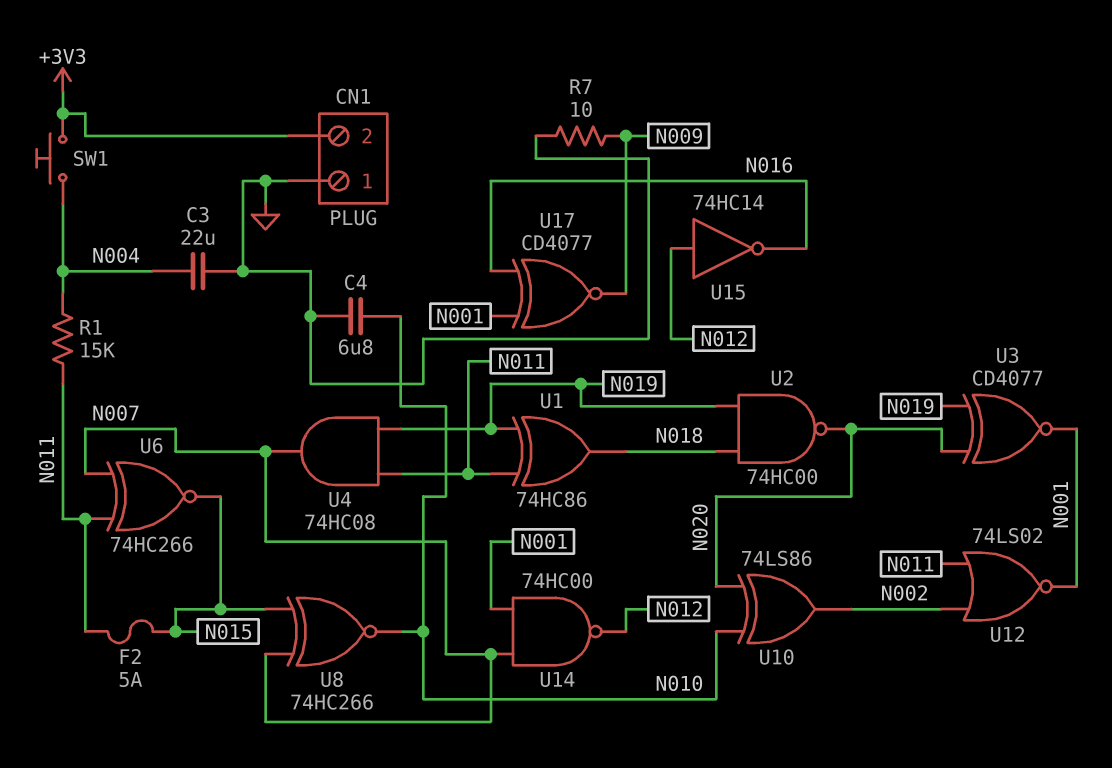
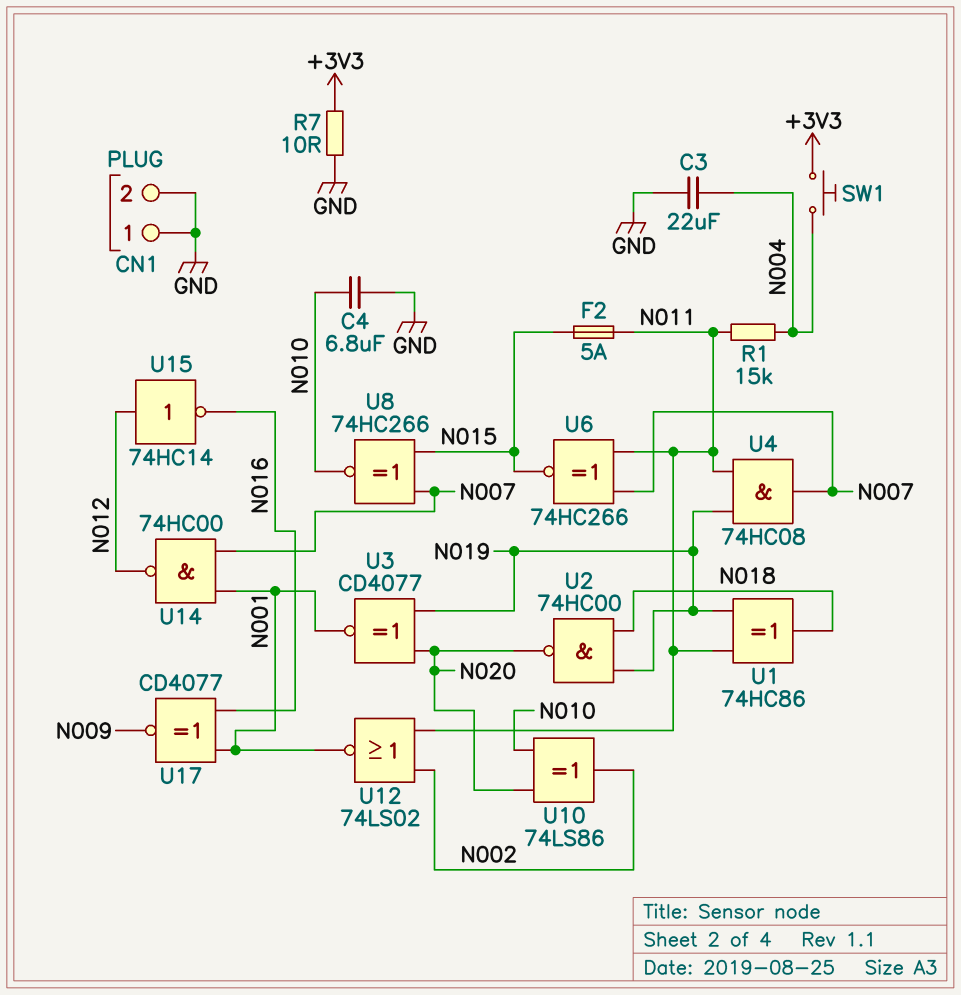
CN1 pin 2: +3V3 -> GND
R7: 10 (GND, N009) -> 10 (+3V3, GND)

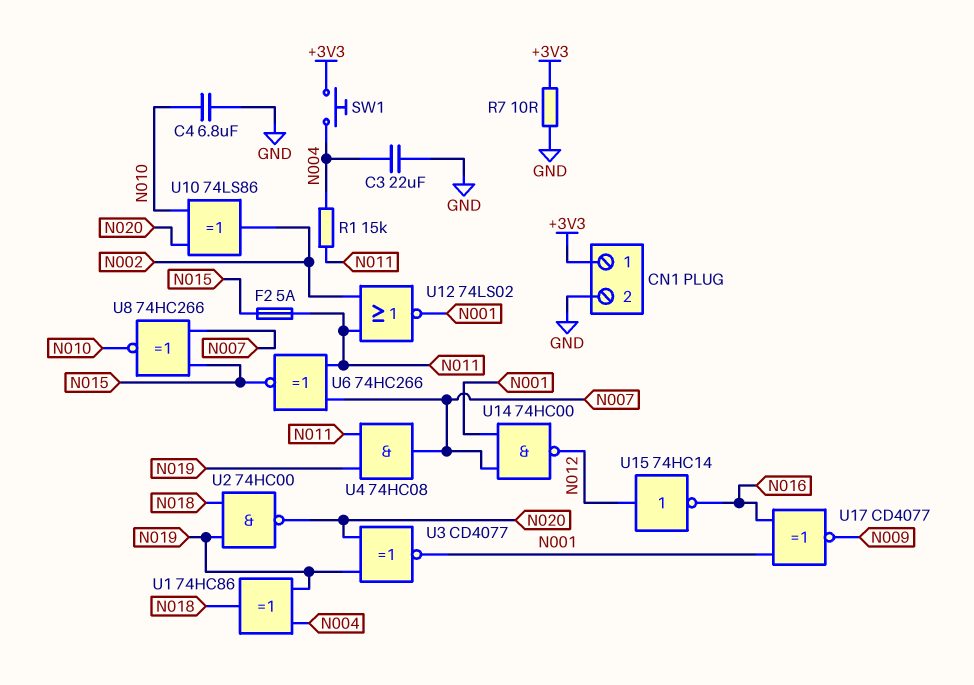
CN1 pin 1: GND -> +3V3
U1: XOR 74HC86 (in N011, in N019, out N018) -> XOR 74HC86 (in N004, in N019, out N018)

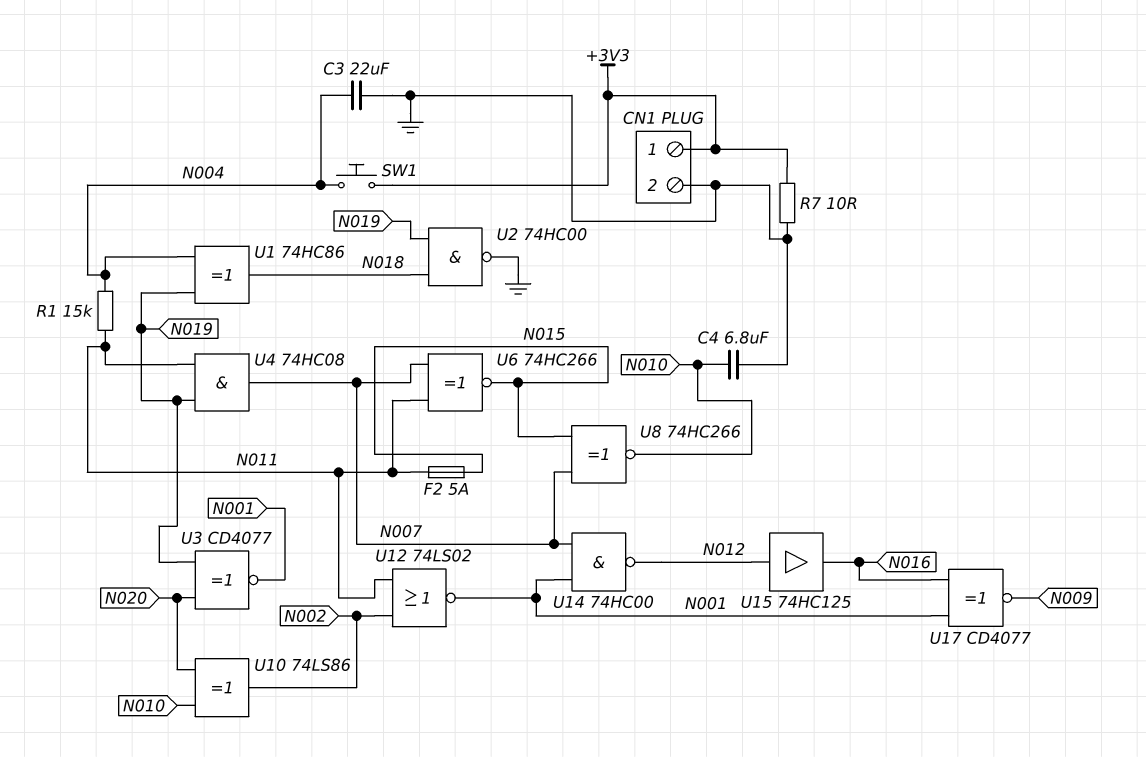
U2: NAND 74HC00 (in N018, in N019, out N020) -> NAND 74HC00 (in N018, in N019, out GND)
U15: NOT 74HC14 (in N012, out N016) -> buffer 74HC125 (in N012, out N016)

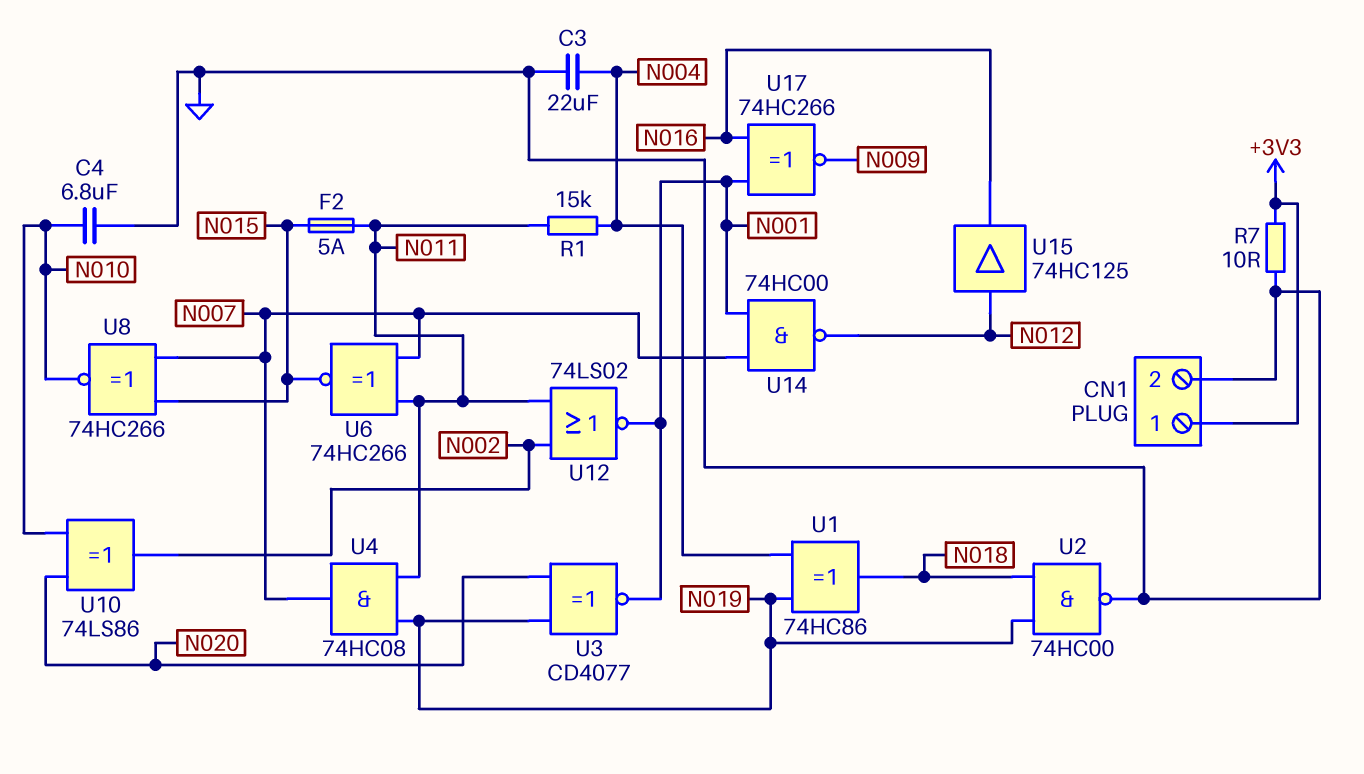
SW1: button (+3V3, N004) -> none
U17: XNOR CD4077 (in N001, in N016, out N009) -> XNOR 74HC266 (in N001, in N016, out N009)

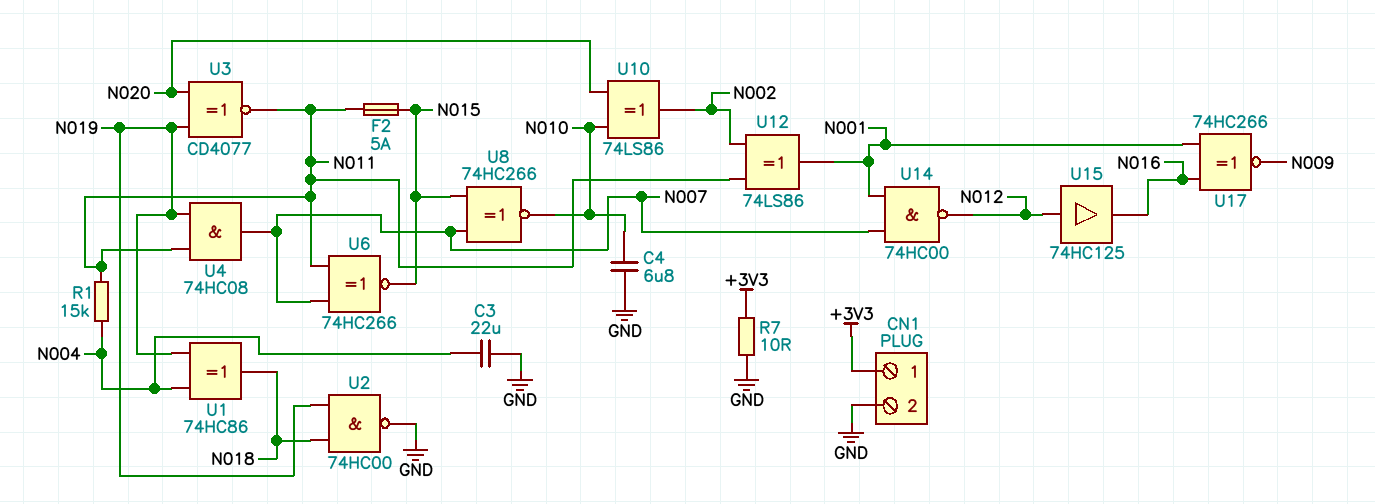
U3: XNOR CD4077 (in N019, in N020, out N001) -> XNOR CD4077 (in N019, in N020, out N011)
U12: NOR 74LS02 (in N002, in N011, out N001) -> XOR 74LS86 (in N002, in N011, out N001)

